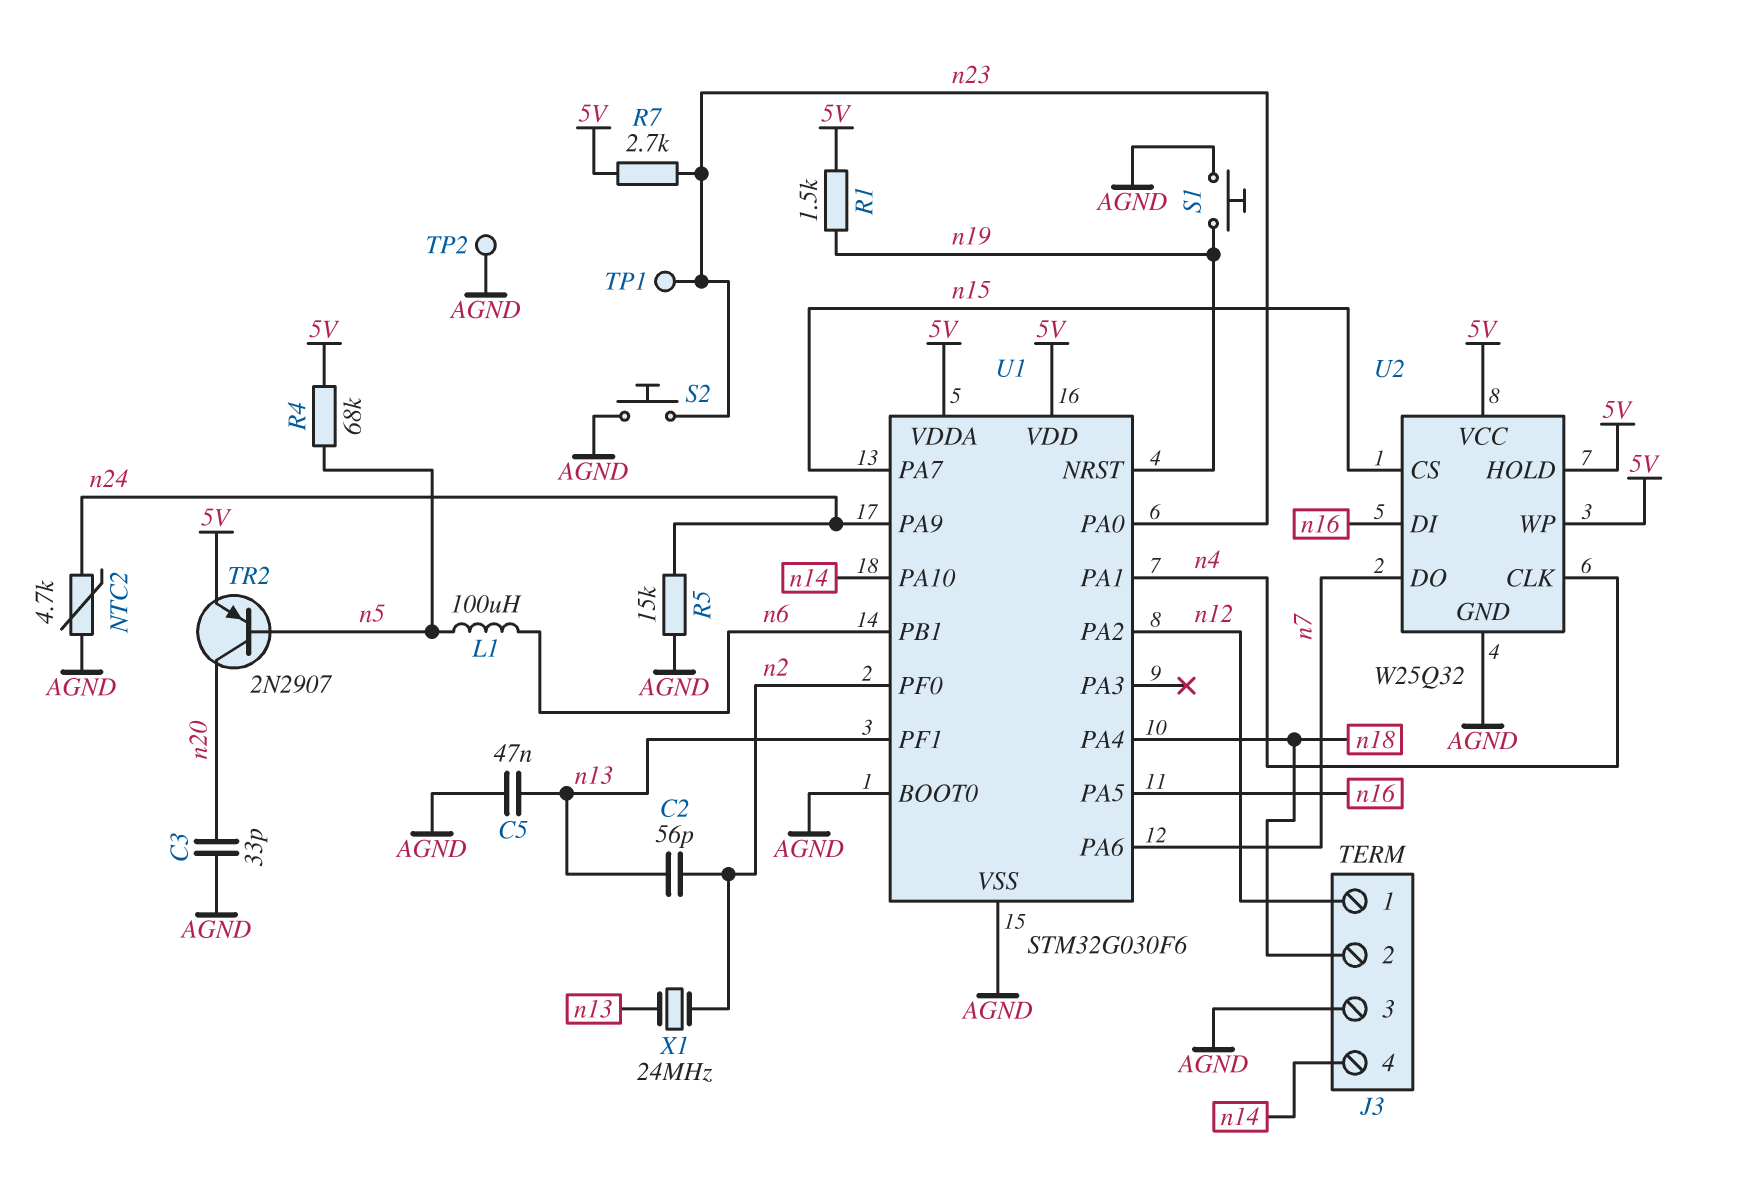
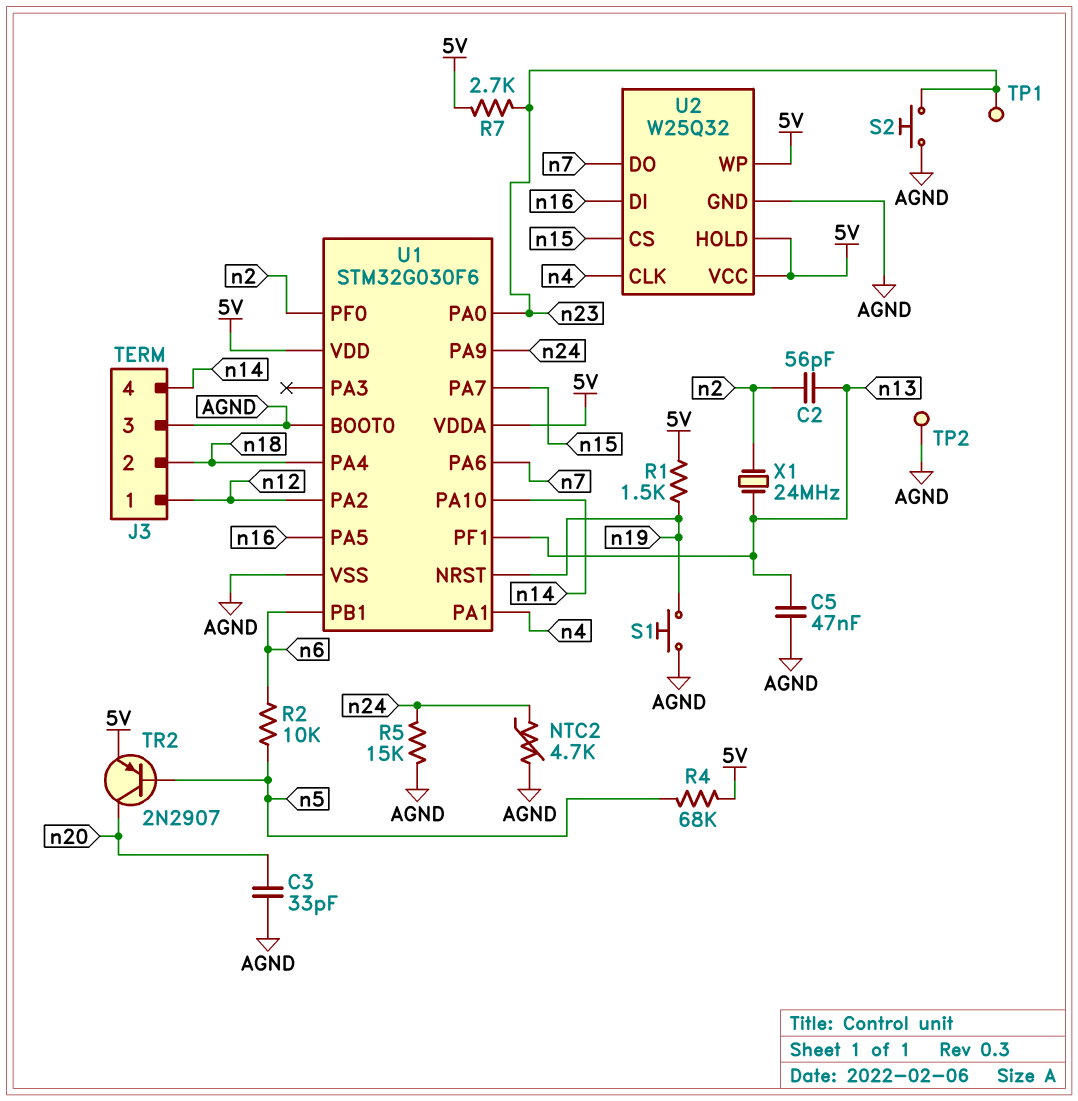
L1: 100uH (n5, n6) -> none
R2: none -> 10k (n5, n6)

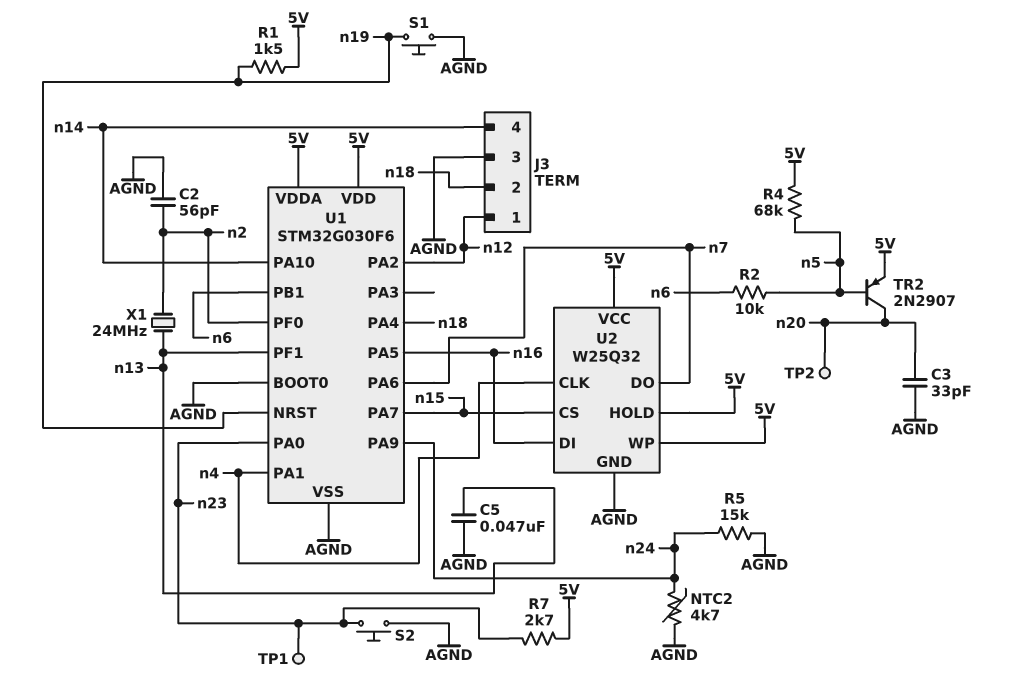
C2: 56pF (n2, n13) -> 56pF (AGND, n2)
TP2: test point (AGND) -> test point (n20)

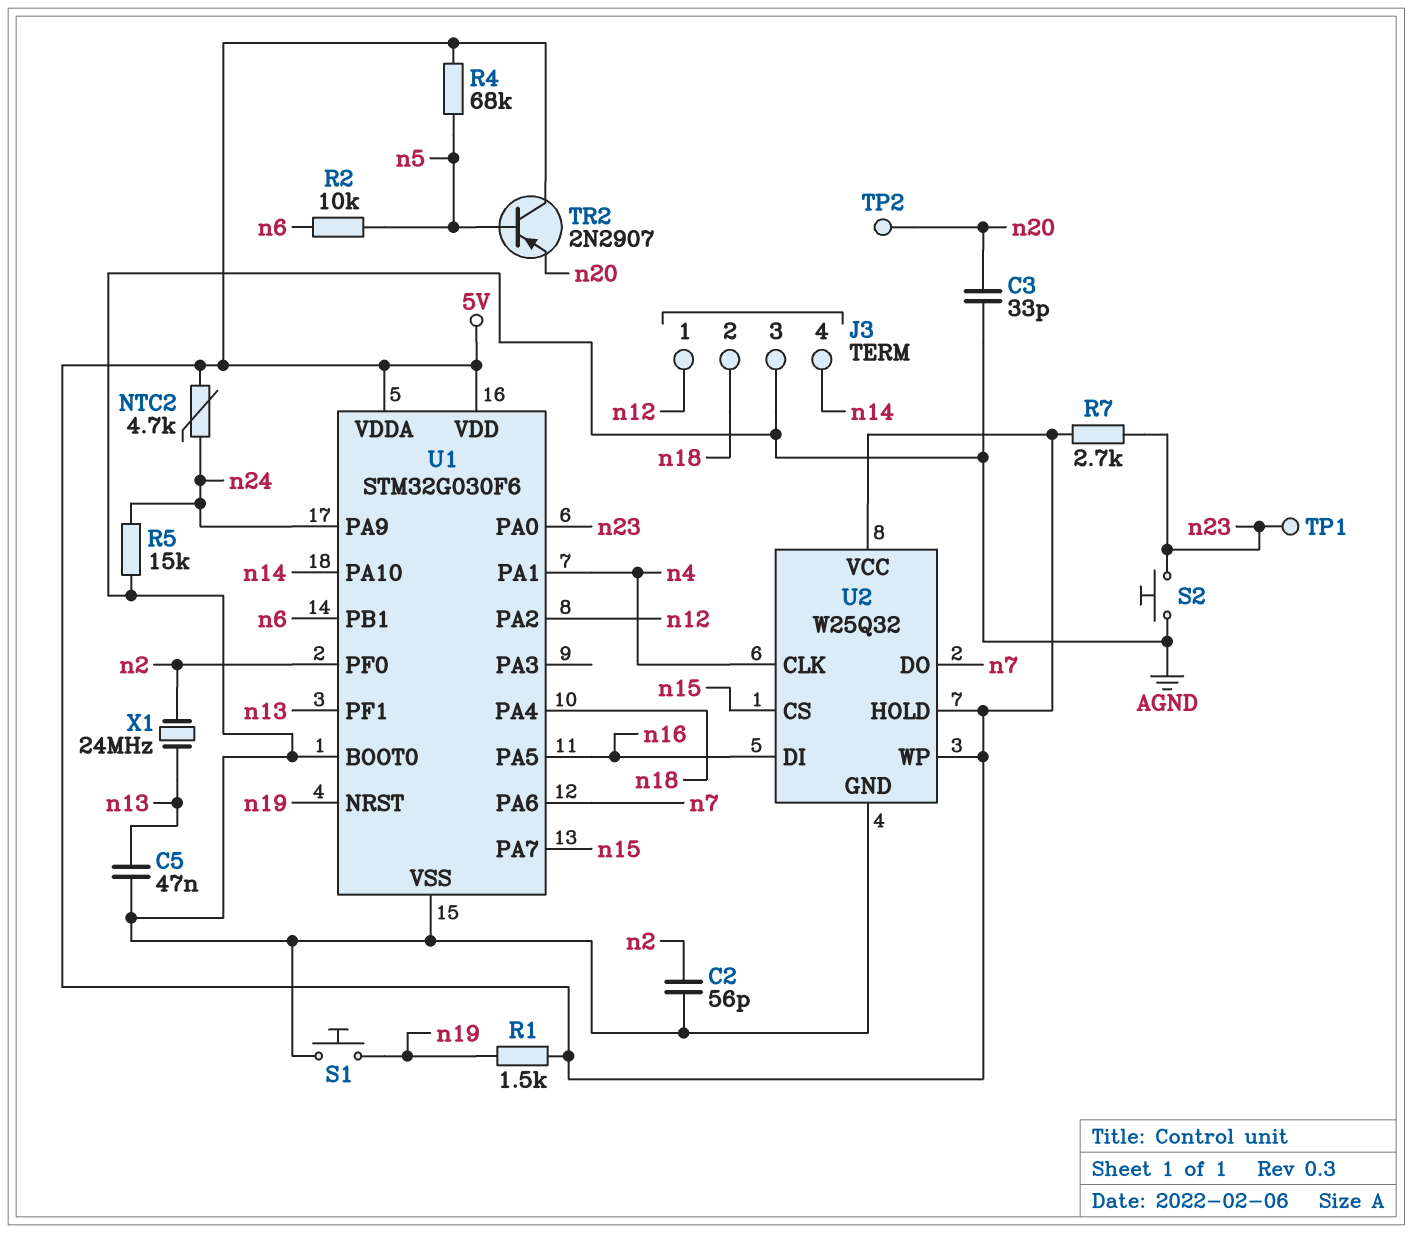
NTC2: 4.7k (AGND, n24) -> 4.7k (5V, n24)
TR2: PNP 2N2907 (B n5, C n20, E 5V) -> PNP 2N2907 (B n5, C 5V, E n20)

